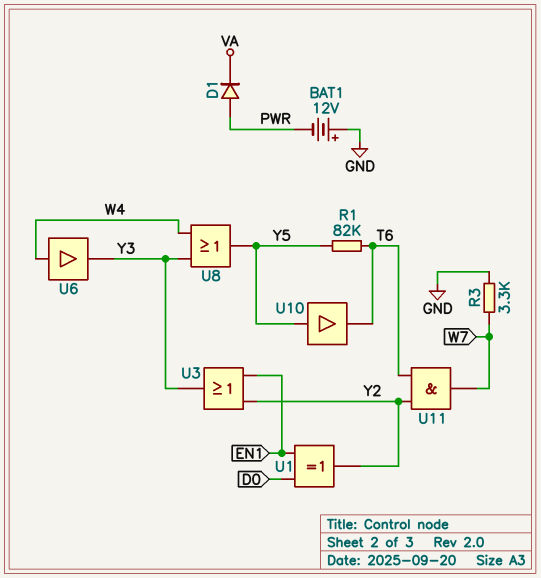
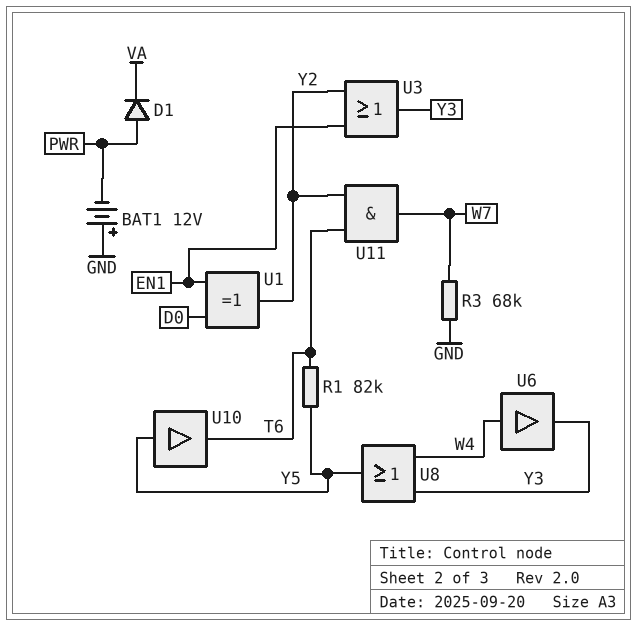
R3: 3.3k (GND, W7) -> 68k (GND, W7)

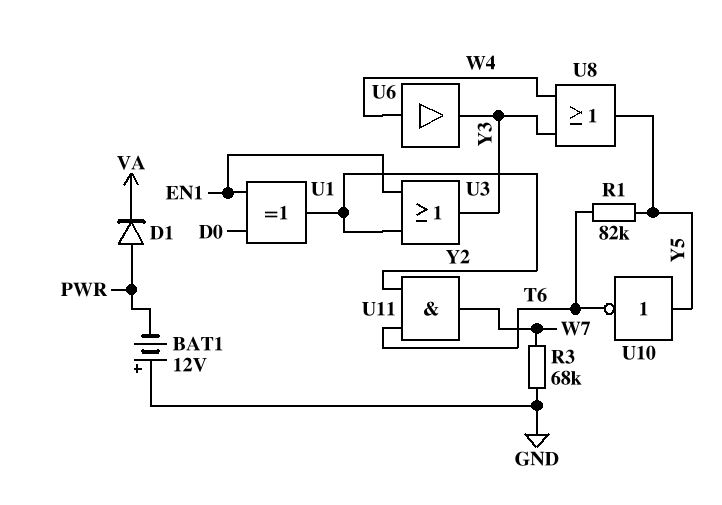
U10: buffer (in Y5, out T6) -> NOT (in Y5, out T6)

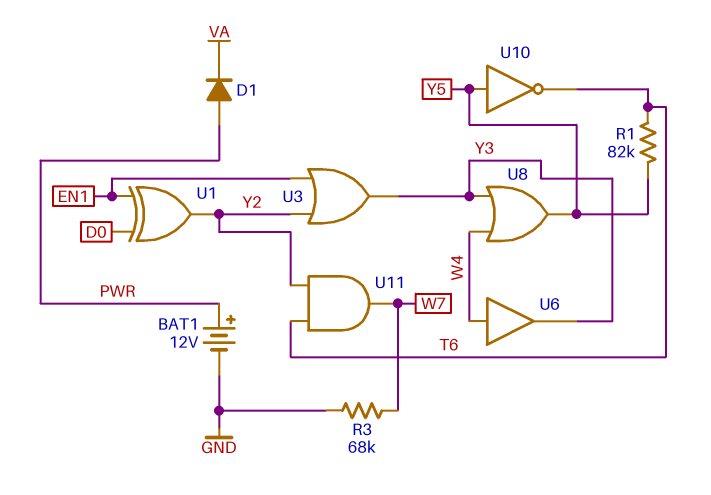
BAT1: 12V (plus GND, minus PWR) -> 12V (plus PWR, minus GND)

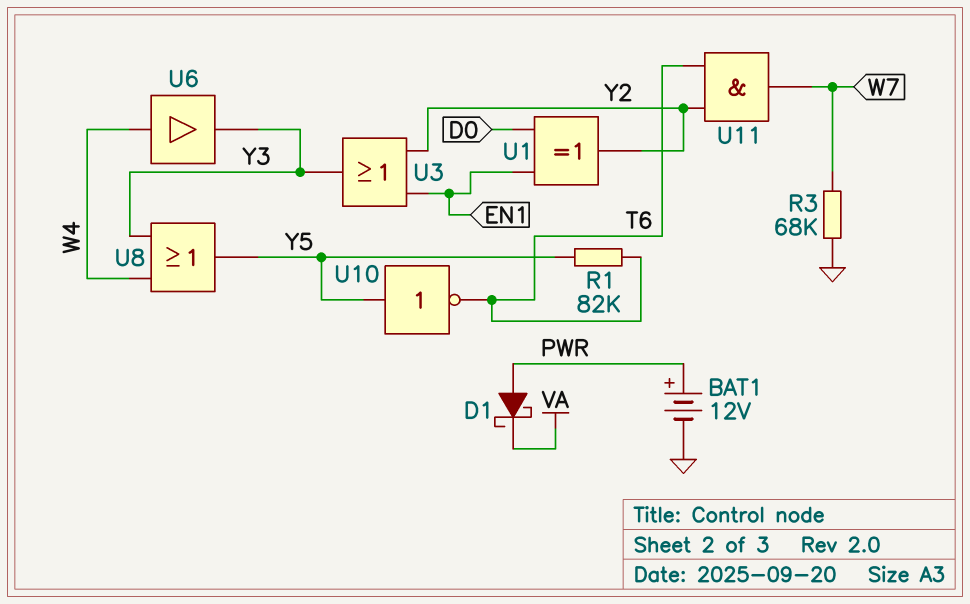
D1: diode (A PWR, K VA) -> schottky (A PWR, K VA)

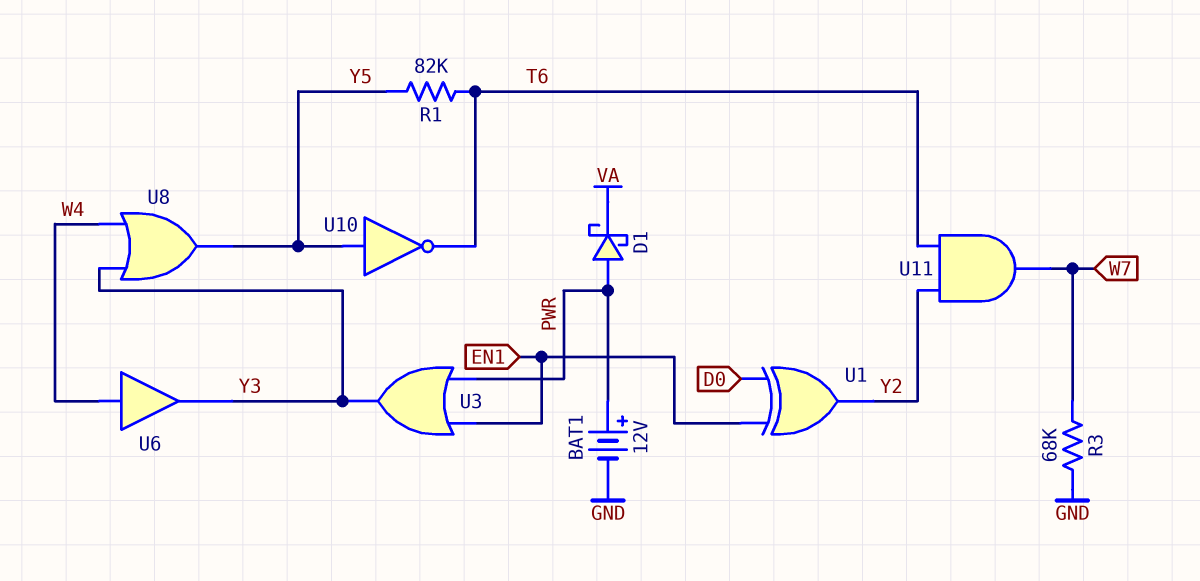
U3: OR (in EN1, in Y2, out Y3) -> OR (in EN1, in PWR, out Y3)

